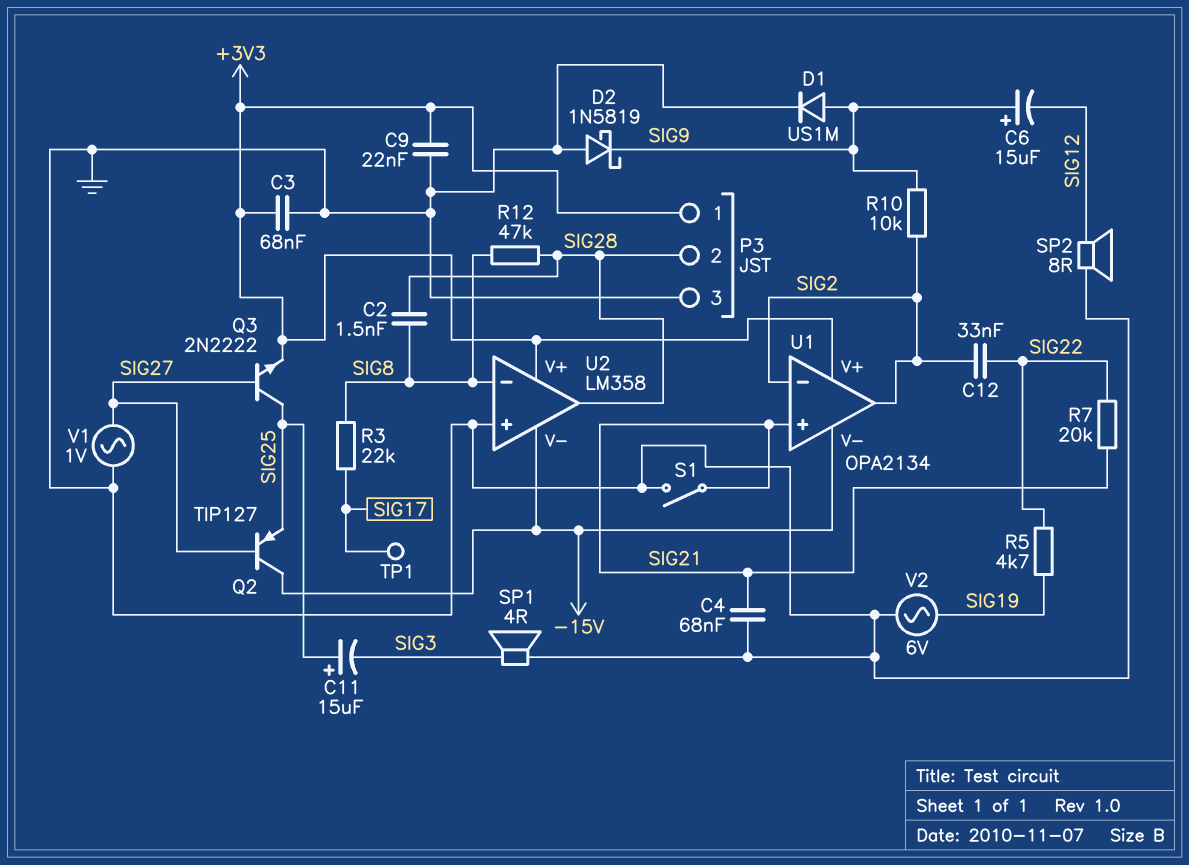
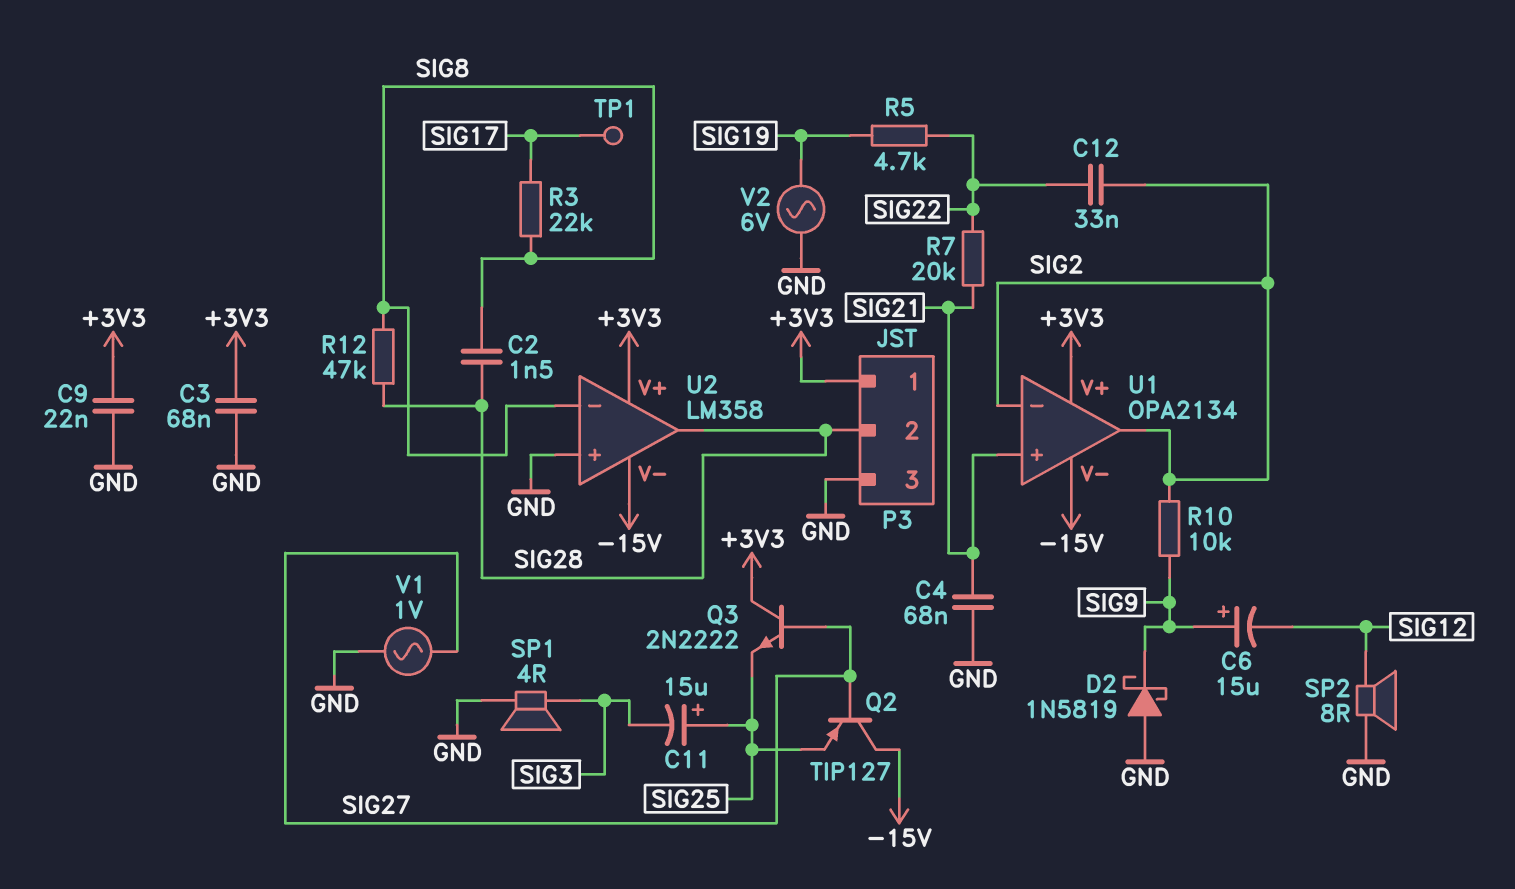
D1: diode US1M (A SIG9, K GND) -> none
Q3: NPN 2N2222 (B SIG27, C SIG25, E +3V3) -> NPN 2N2222 (B SIG27, C +3V3, E SIG25)
S1: switch (GND, SIG21) -> none

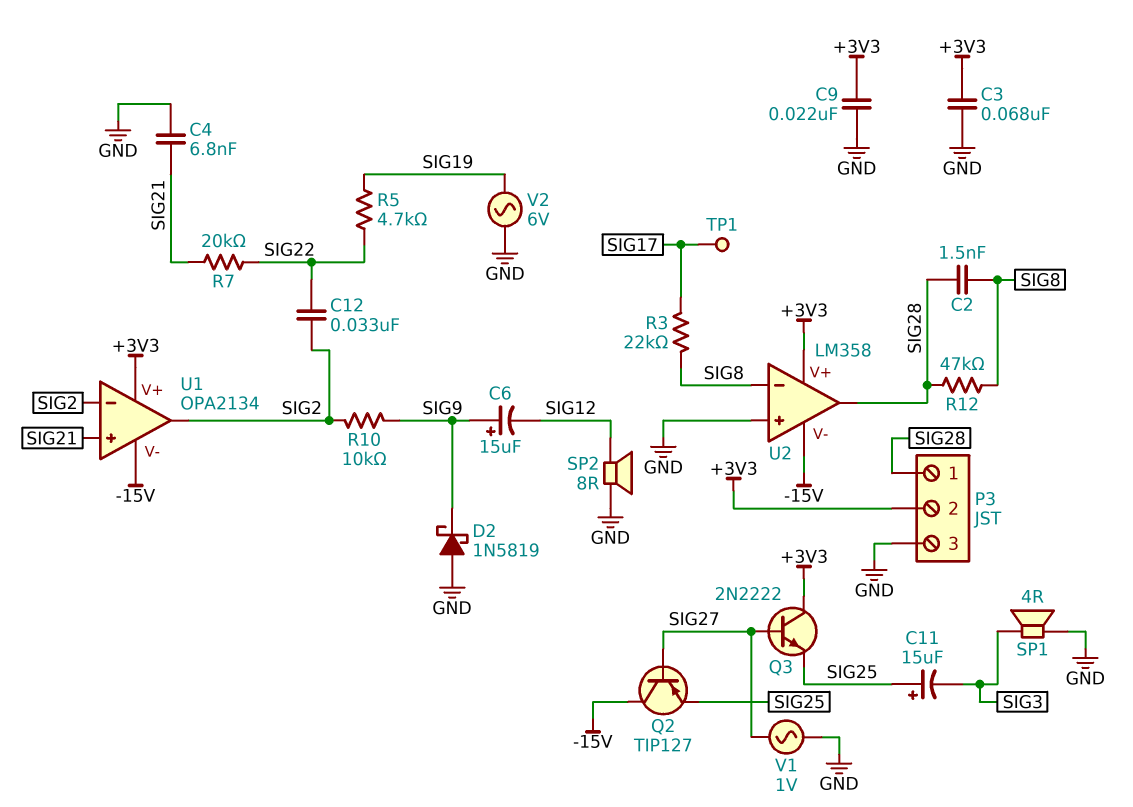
C4: 68nF (GND, SIG21) -> 6.8nF (GND, SIG21)
P3 pin 1: +3V3 -> SIG28
P3 pin 2: SIG28 -> +3V3

